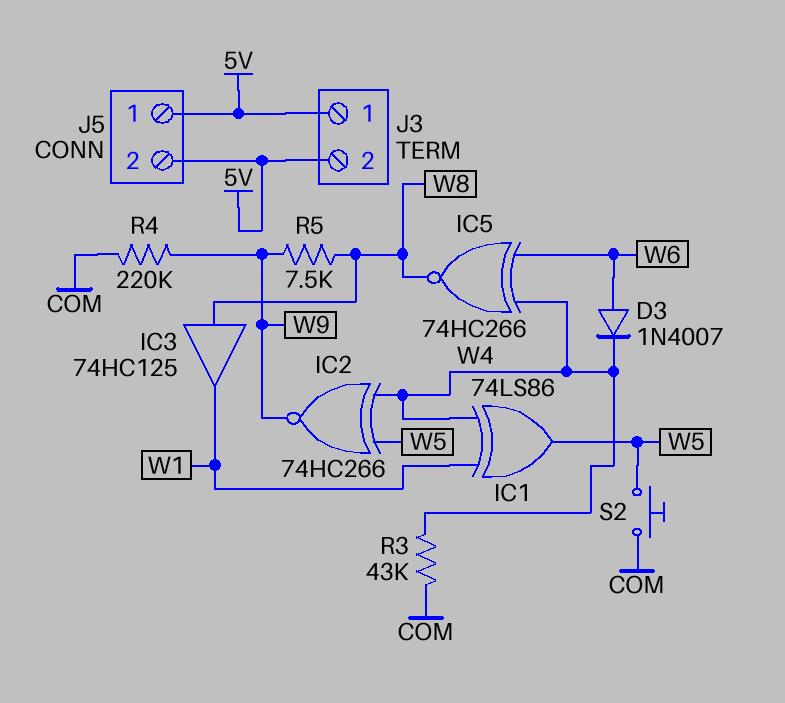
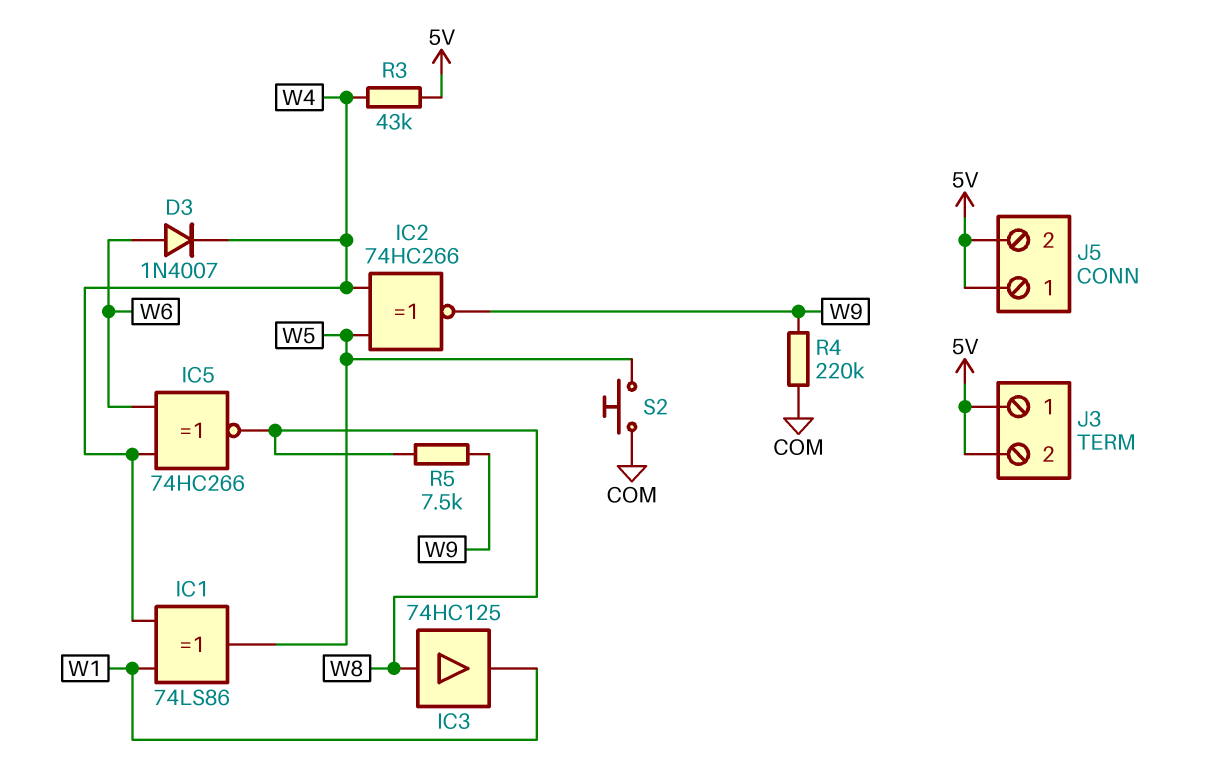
R3: 43k (COM, W4) -> 43k (5V, W4)

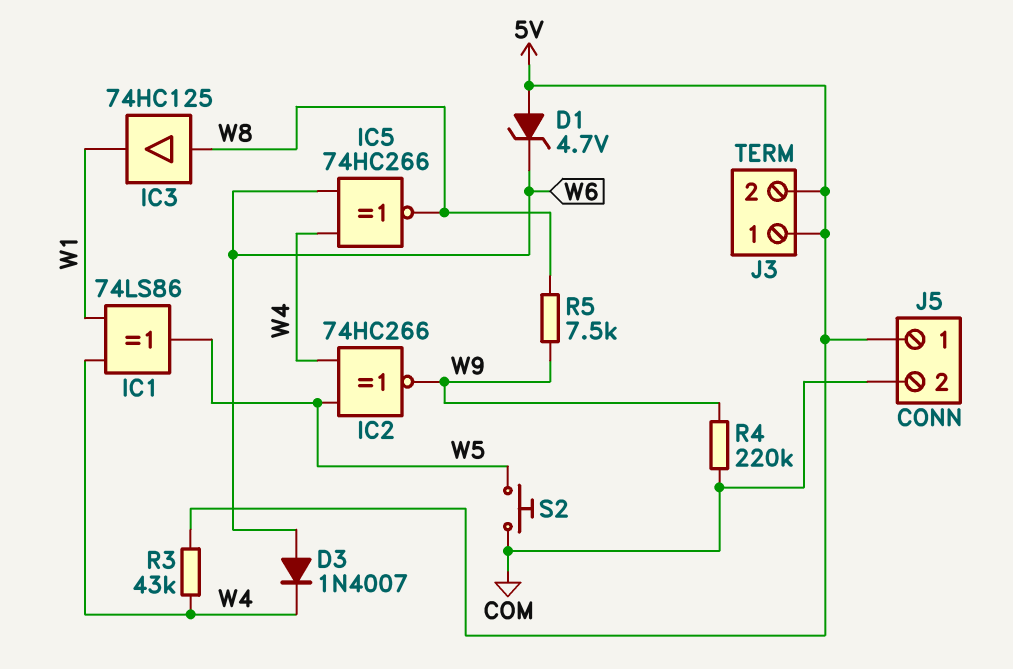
D1: none -> zener 4.7V (A 5V, K W6)
J5 pin 2: 5V -> COM

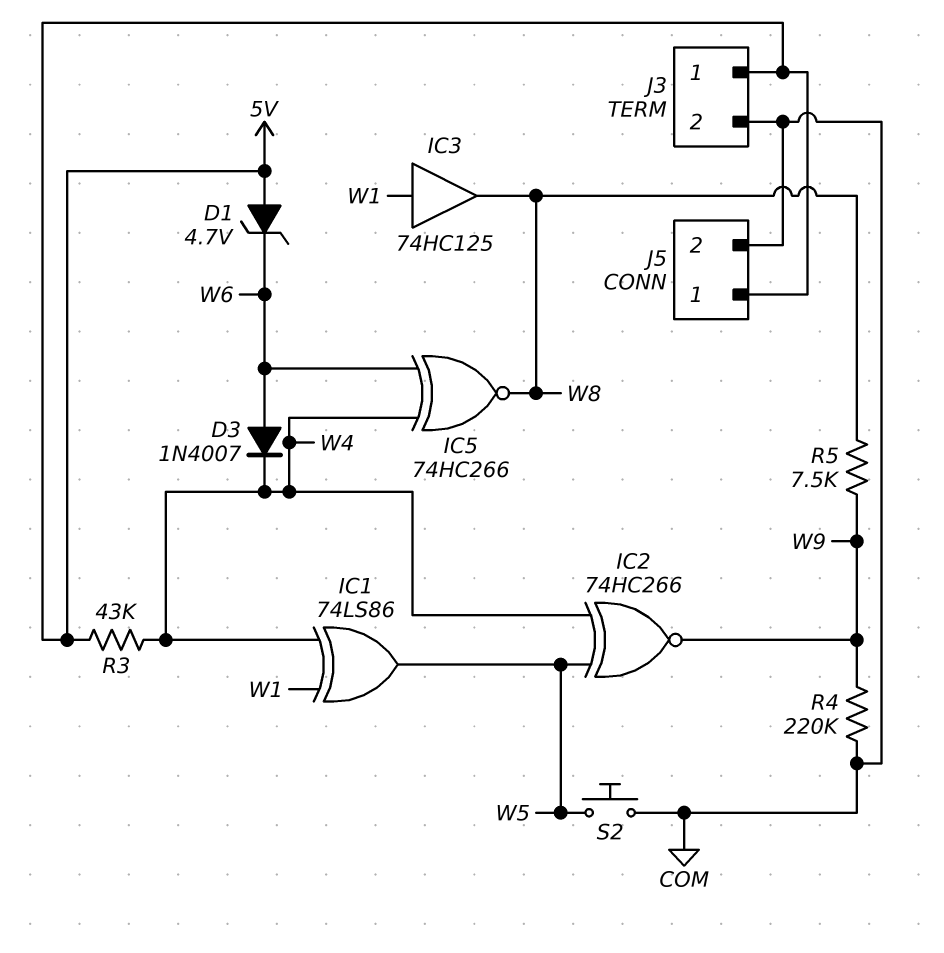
IC3: buffer 74HC125 (in W8, out W1) -> buffer 74HC125 (in W1, out W8)
J3 pin 2: 5V -> COM

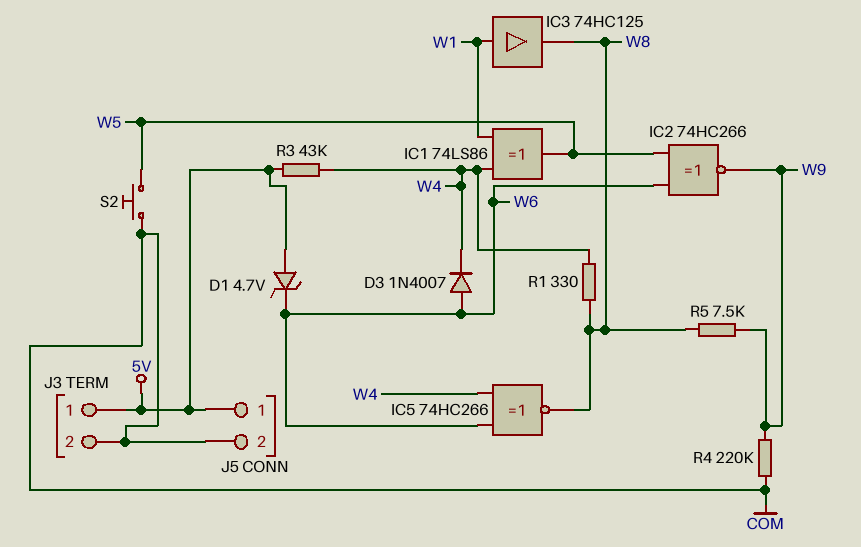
IC2: XNOR 74HC266 (in W4, in W5, out W9) -> XNOR 74HC266 (in W5, in W6, out W9)
R1: none -> 330 (W4, W8)

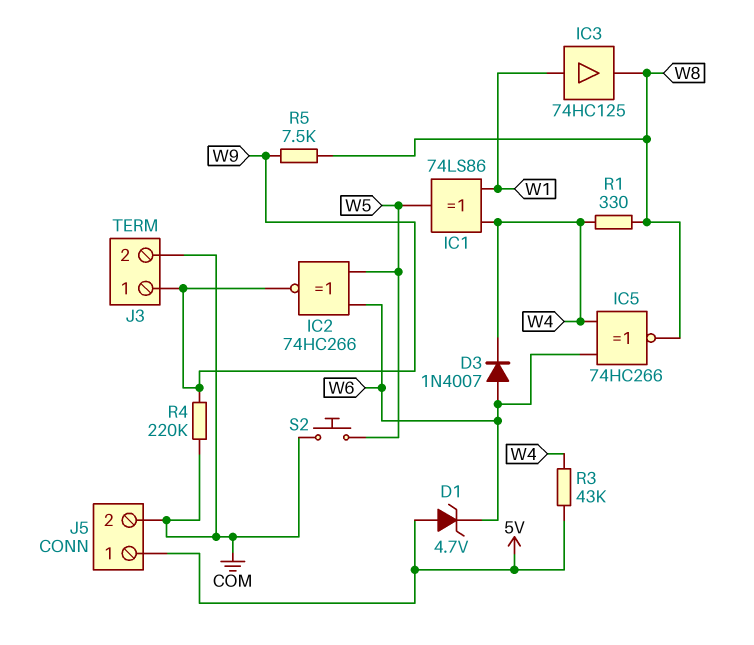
J3 pin 1: 5V -> W9

